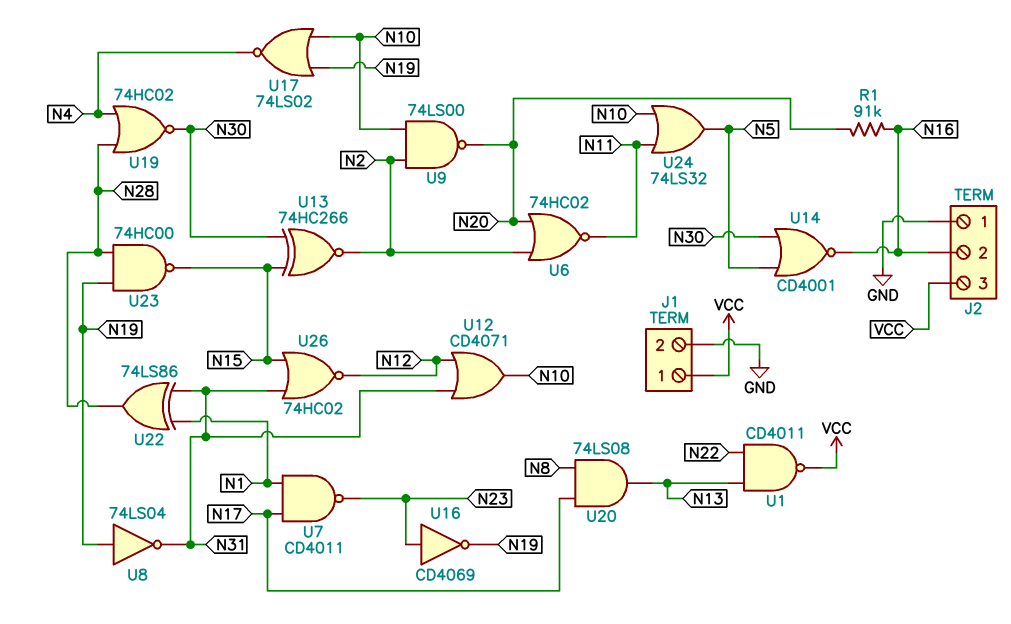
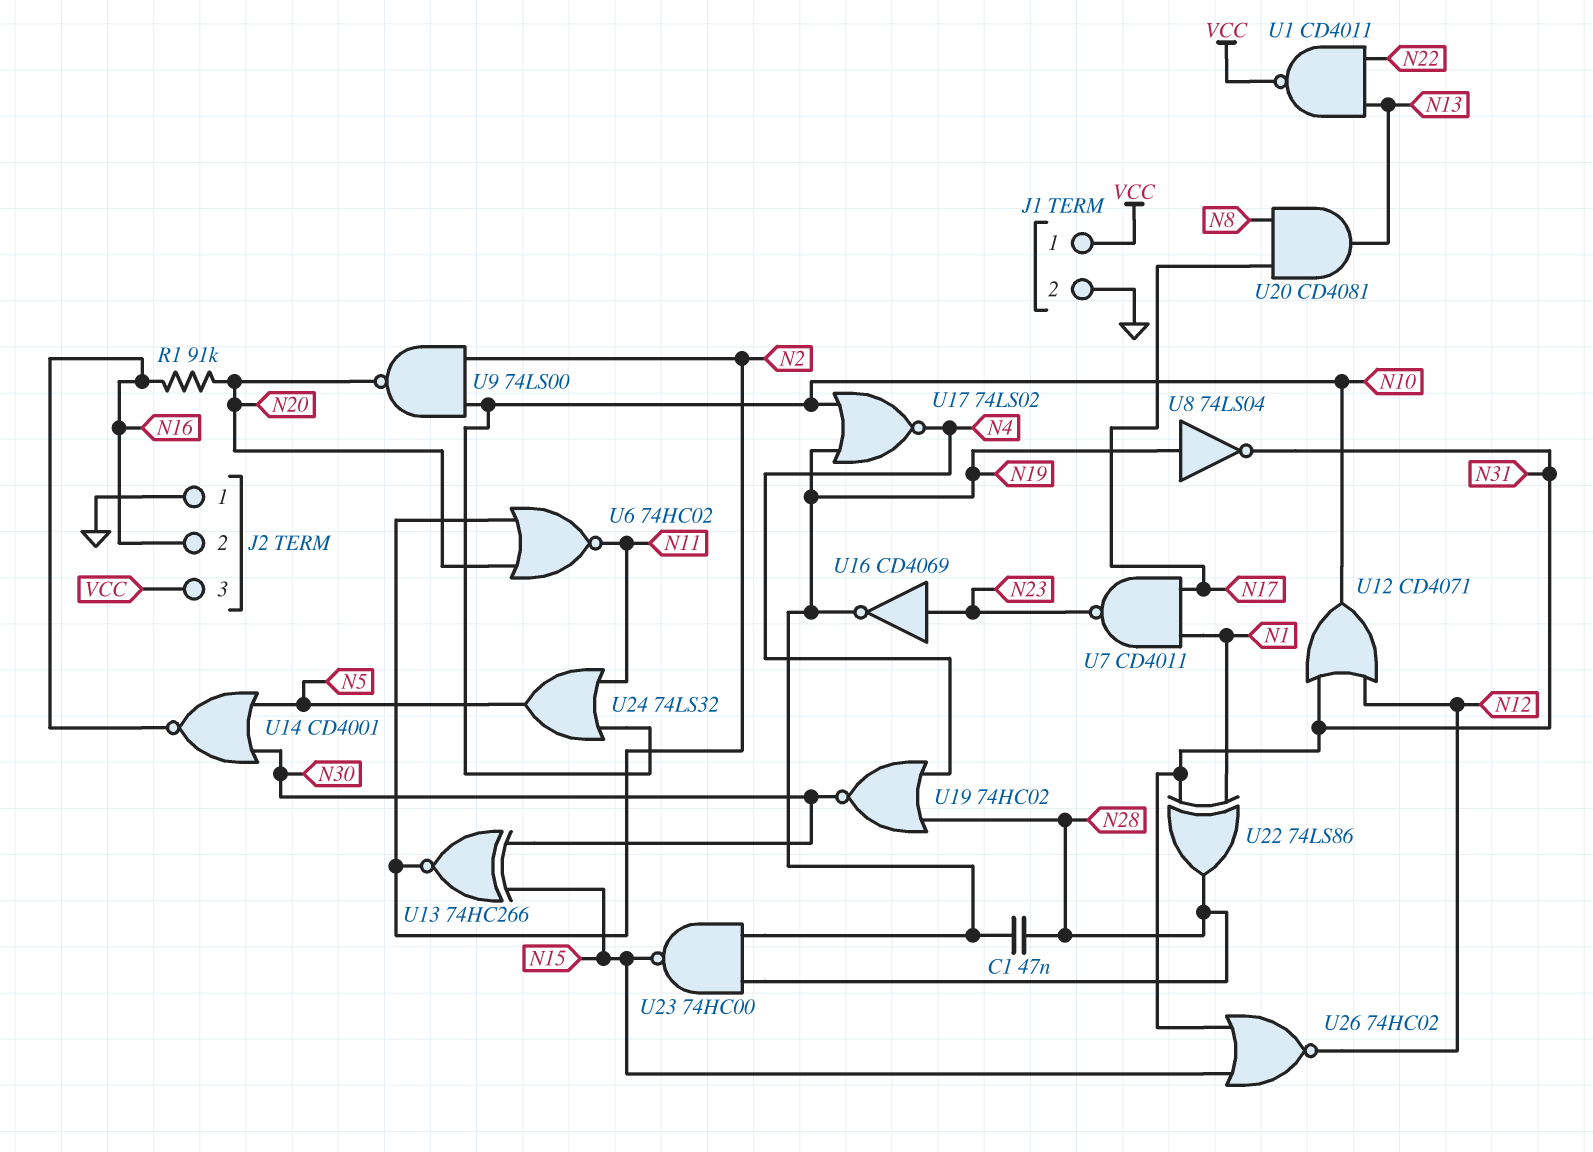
C1: none -> 47nF (N19, N28)
U20: AND 74LS08 (in N8, in N17, out N13) -> AND CD4081 (in N8, in N17, out N13)

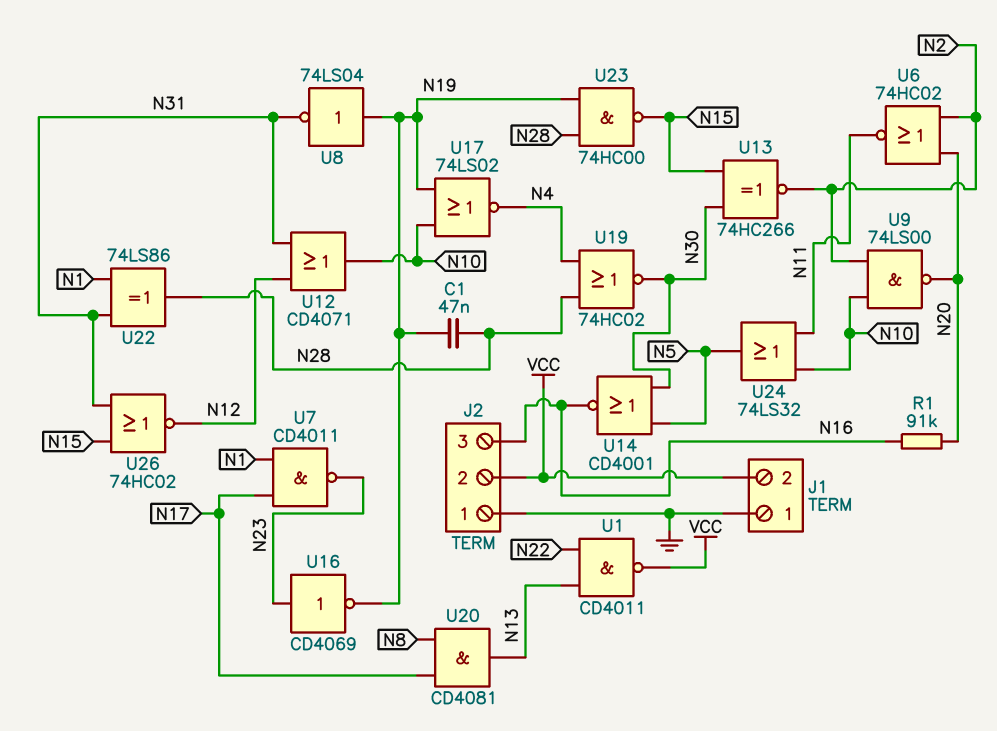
J1 pin 1: VCC -> GND
J1 pin 2: GND -> VCC
J2 pin 2: N16 -> VCC
J2 pin 3: VCC -> N16

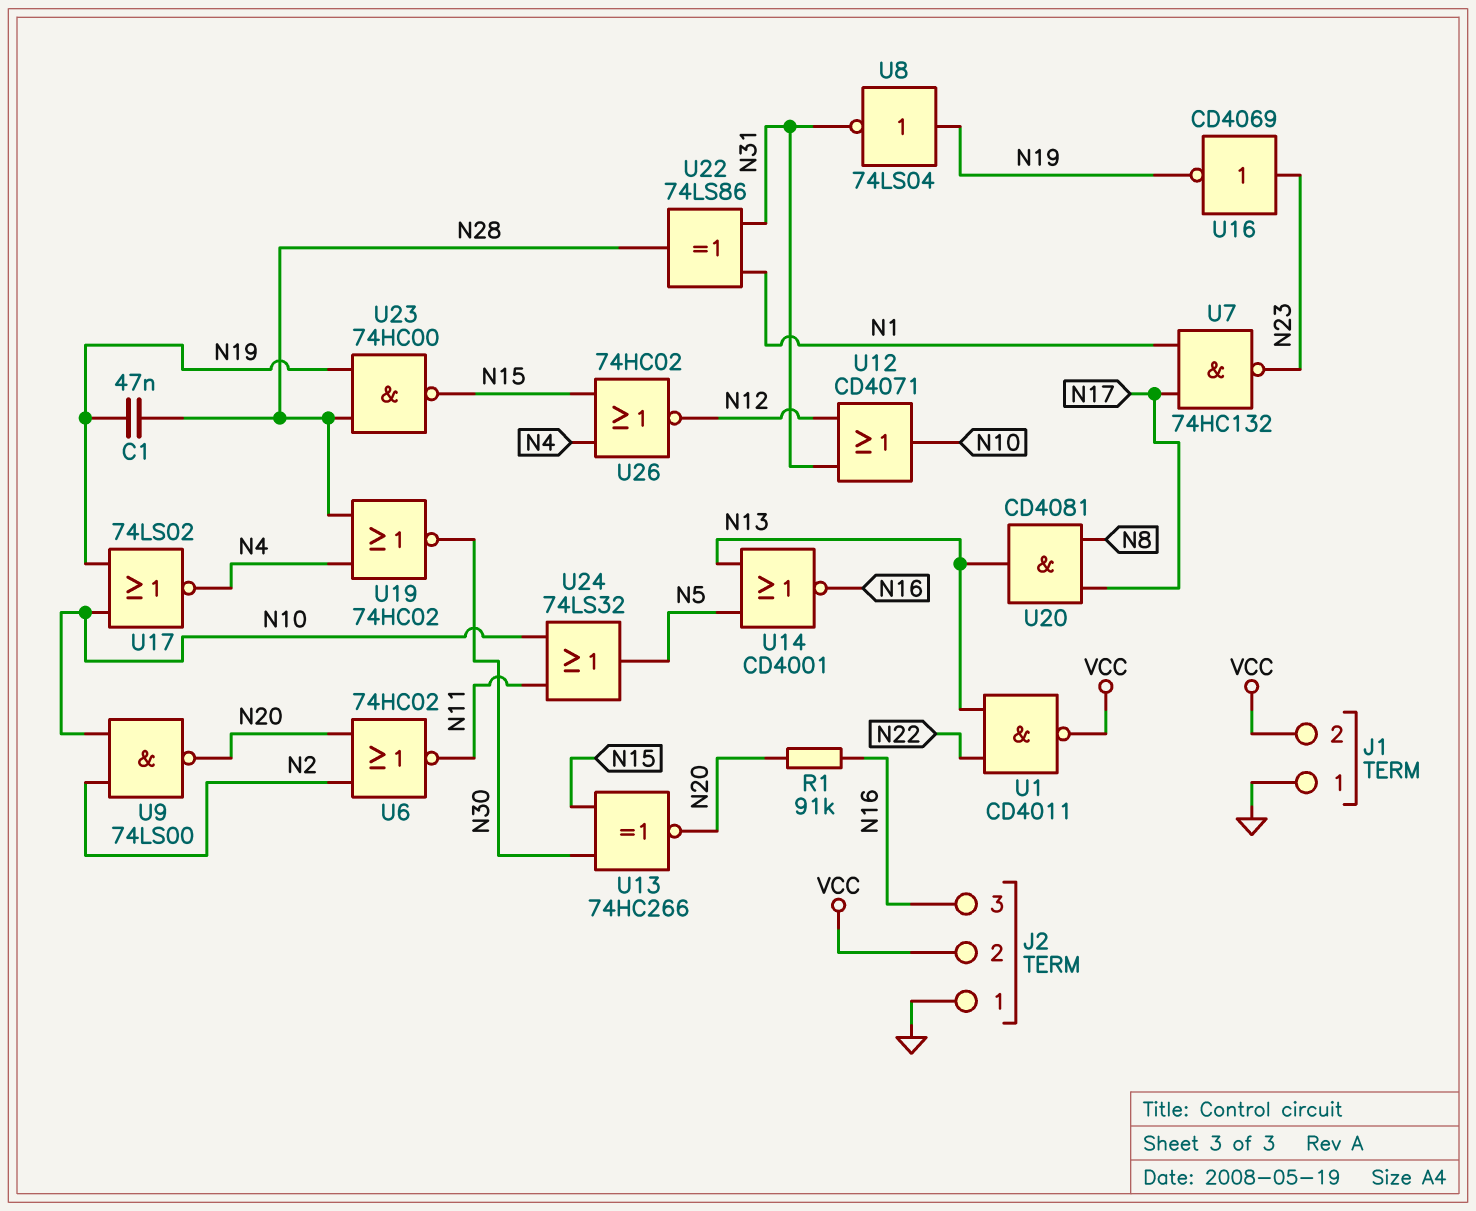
U7: NAND CD4011 (in N1, in N17, out N23) -> NAND 74HC132 (in N1, in N17, out N23)
U13: XNOR 74HC266 (in N15, in N30, out N2) -> XNOR 74HC266 (in N15, in N30, out N20)
U14: NOR CD4001 (in N5, in N30, out N16) -> NOR CD4001 (in N5, in N13, out N16)
U26: NOR 74HC02 (in N15, in N31, out N12) -> NOR 74HC02 (in N4, in N15, out N12)

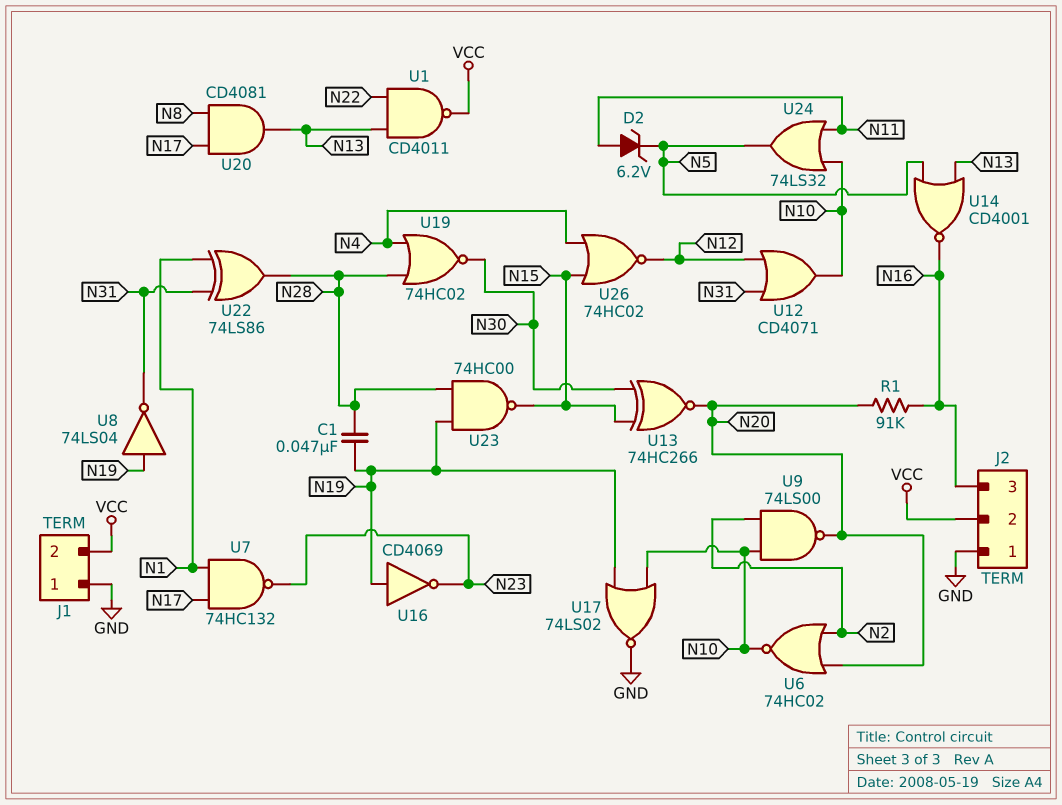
D2: none -> zener 6.2V (A N11, K N5)
U6: NOR 74HC02 (in N2, in N20, out N11) -> NOR 74HC02 (in N2, in N20, out N10)
U16: NOT CD4069 (in N23, out N19) -> NOT CD4069 (in N19, out N23)
U17: NOR 74LS02 (in N10, in N19, out N4) -> NOR 74LS02 (in N10, in N19, out GND)

